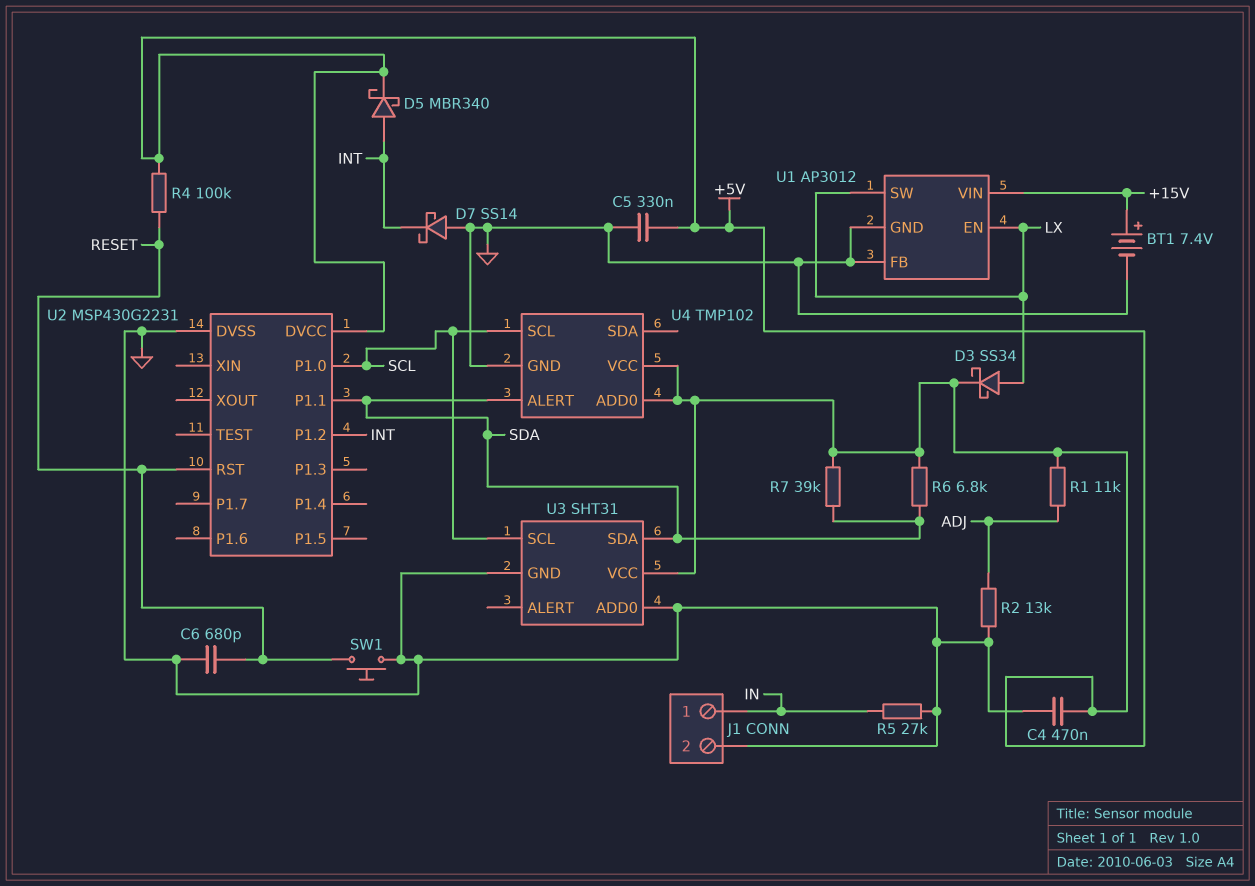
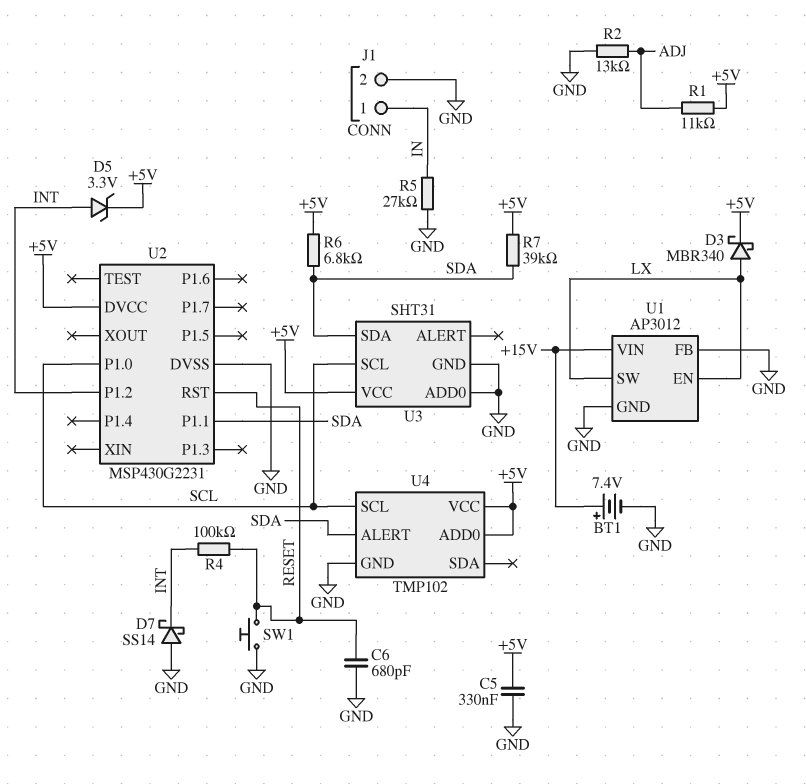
C4: 470nF (+5V, GND) -> none
D3: schottky SS34 (A LX, K +5V) -> schottky MBR340 (A LX, K +5V)
D5: schottky MBR340 (A INT, K +5V) -> zener 3.3V (A INT, K +5V)
R4: 100k (+5V, RESET) -> 100k (INT, RESET)

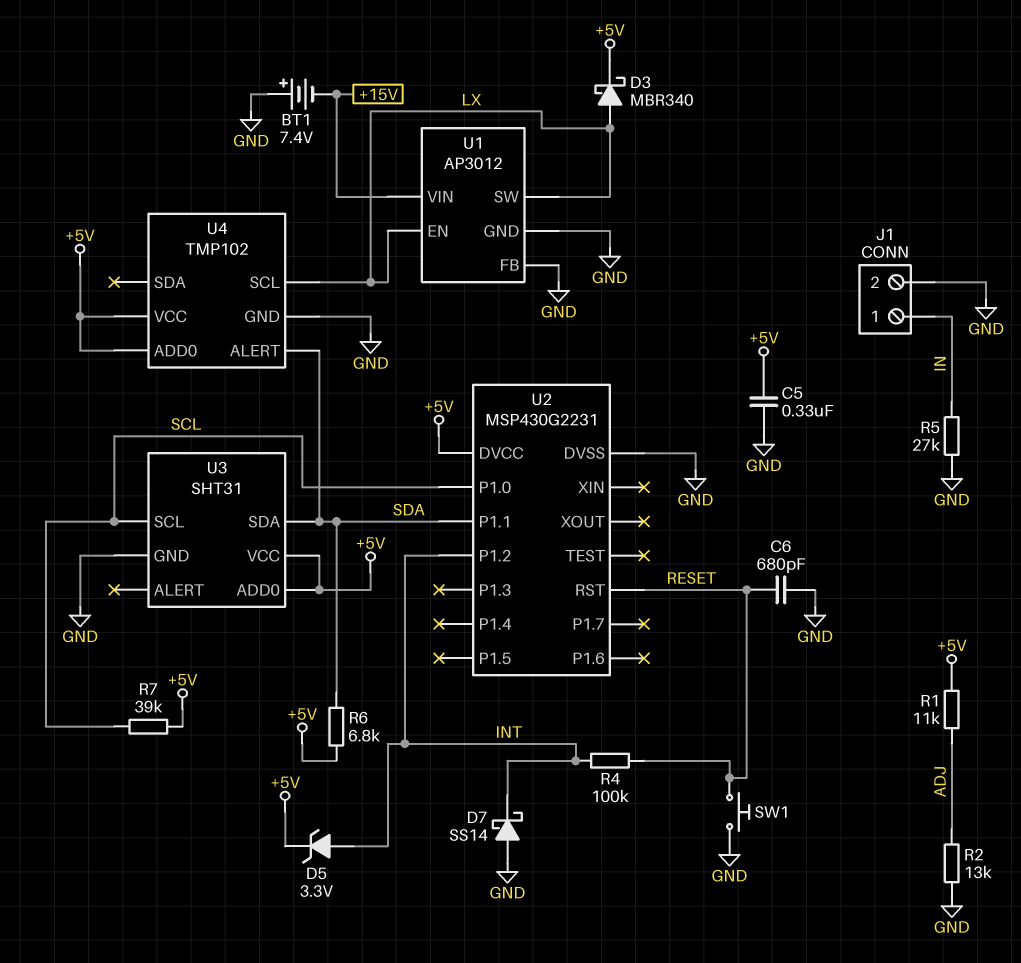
BT1: 7.4V (plus +15V, minus GND) -> 7.4V (plus GND, minus +15V)
R7: 39k (+5V, SDA) -> 39k (+5V, SCL)
U3 pin ADD0: GND -> +5V
U4 pin SCL: SCL -> LX

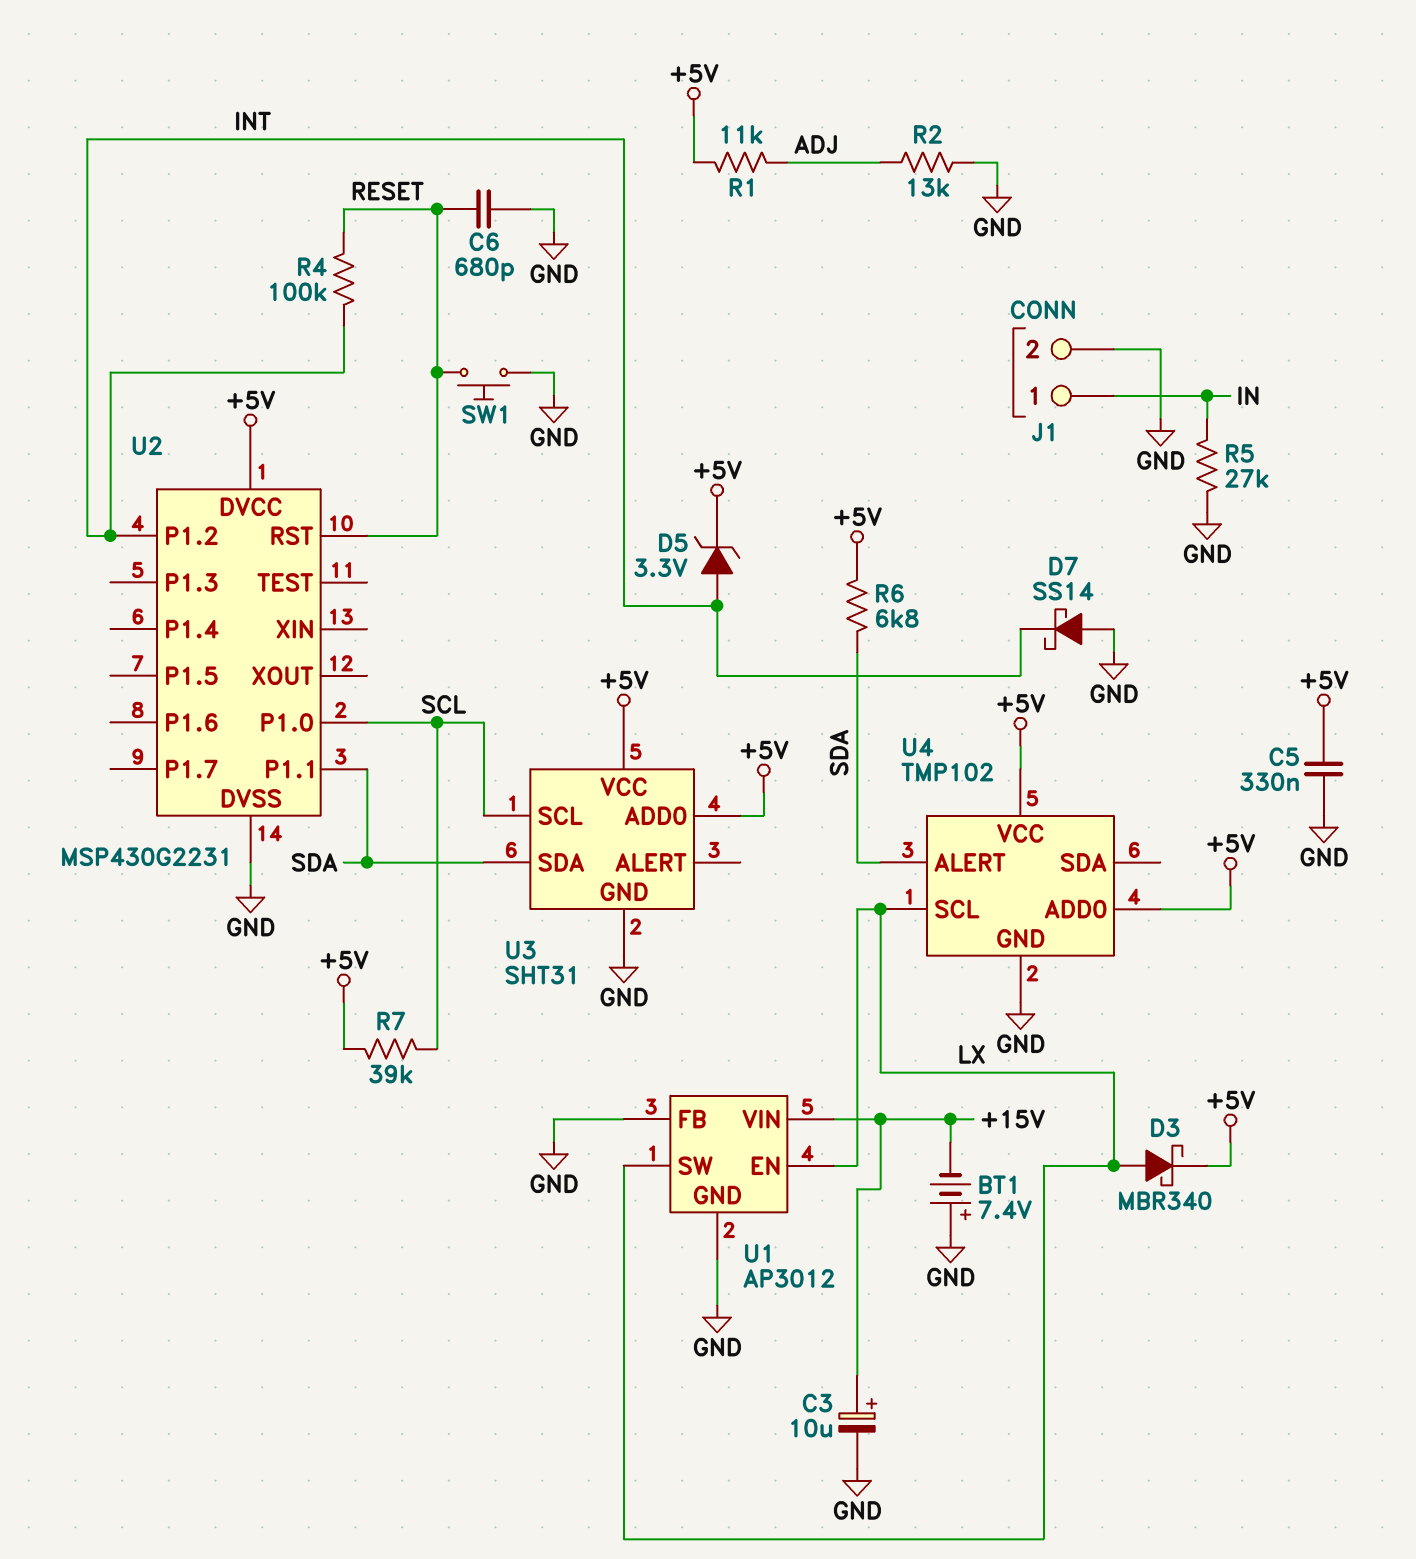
C3: none -> 10uF (plus +15V, minus GND)

